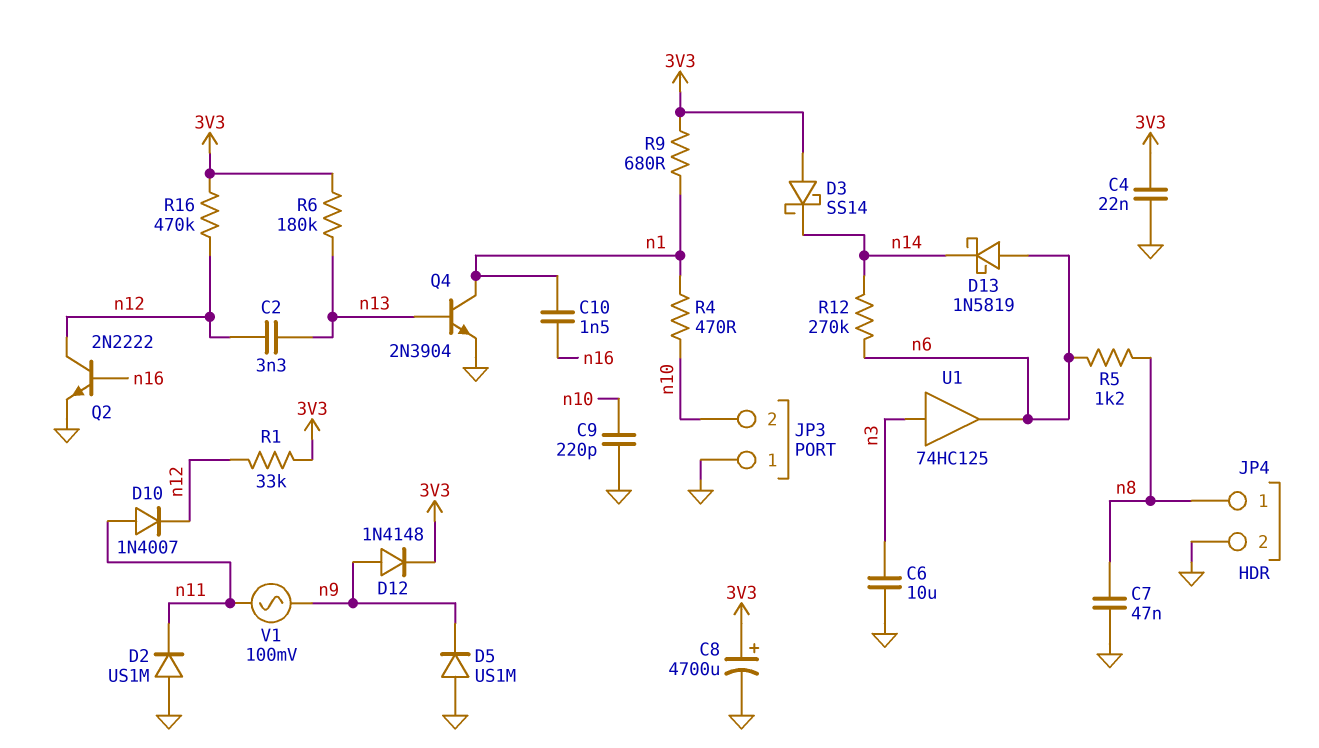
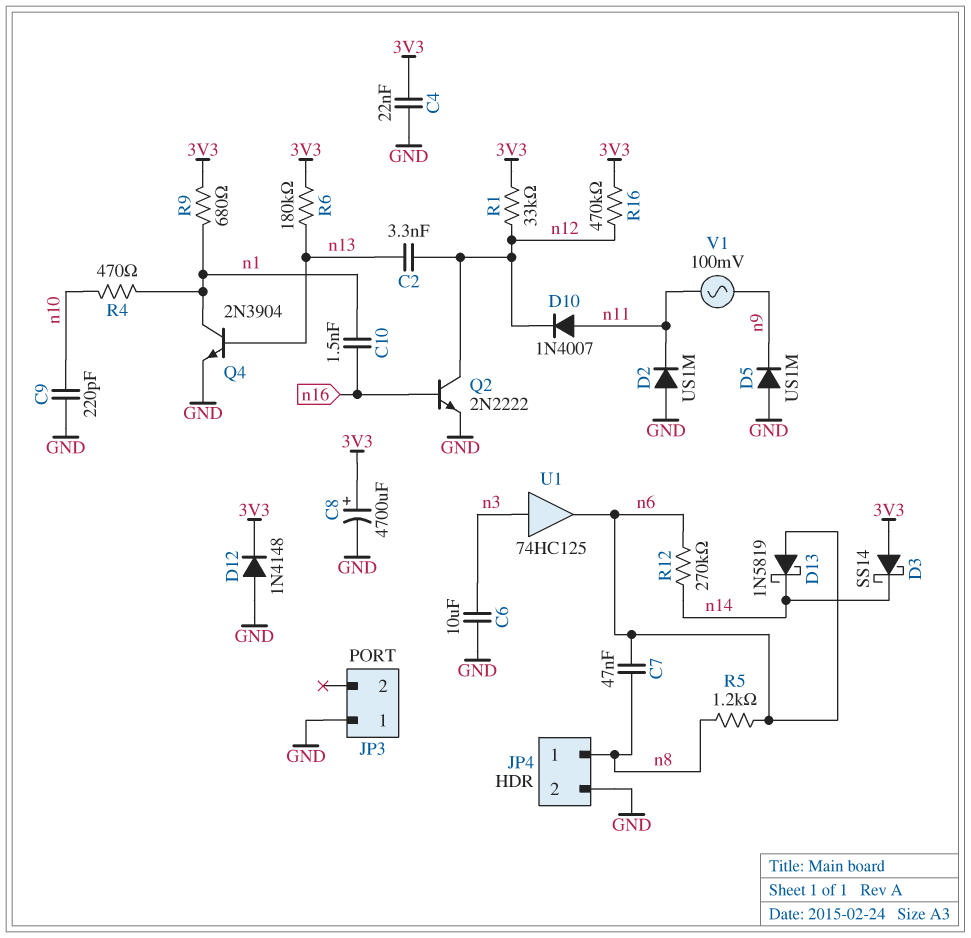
C7: 47nF (GND, n8) -> 47nF (n6, n8)
D12: diode 1N4148 (A n9, K 3V3) -> diode 1N4148 (A GND, K 3V3)
JP3 pin 2: n10 -> none

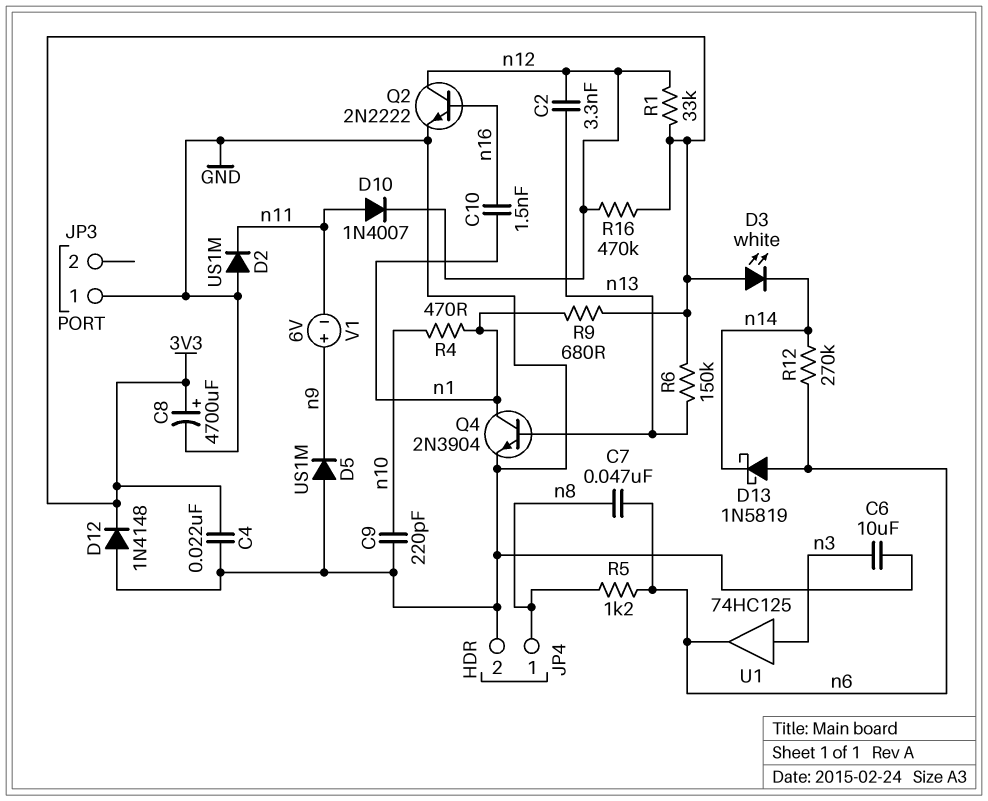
D3: schottky SS14 (A 3V3, K n14) -> LED white (A 3V3, K n14)
R6: 180k (3V3, n13) -> 150k (3V3, n13)
V1: AC 100mV (n9, n11) -> 6V (plus n9, minus n11)

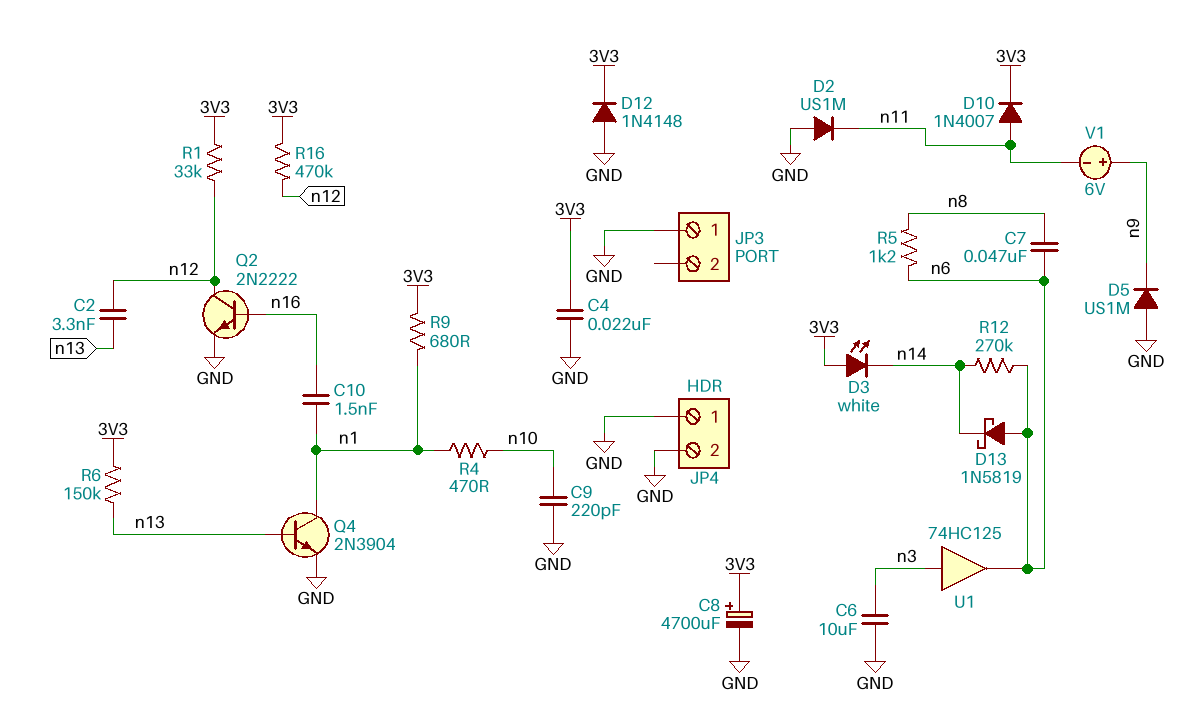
D10: diode 1N4007 (A n11, K n12) -> diode 1N4007 (A n11, K 3V3)
JP4 pin 1: n8 -> GND

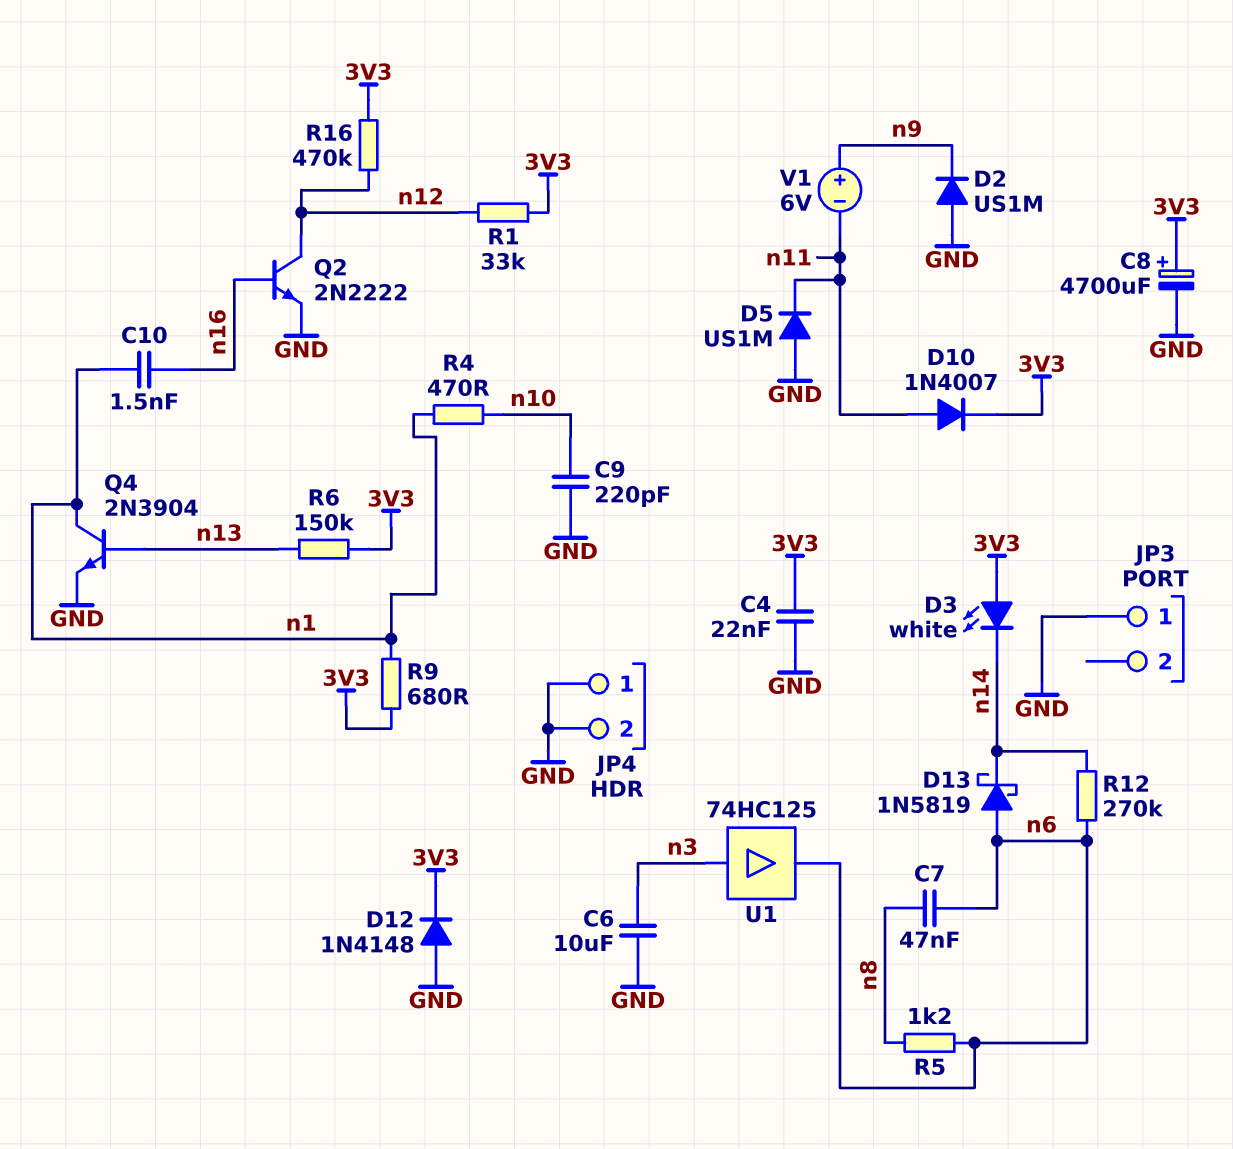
C2: 3.3nF (n12, n13) -> none
D2: diode US1M (A GND, K n11) -> diode US1M (A GND, K n9)
D5: diode US1M (A GND, K n9) -> diode US1M (A GND, K n11)

